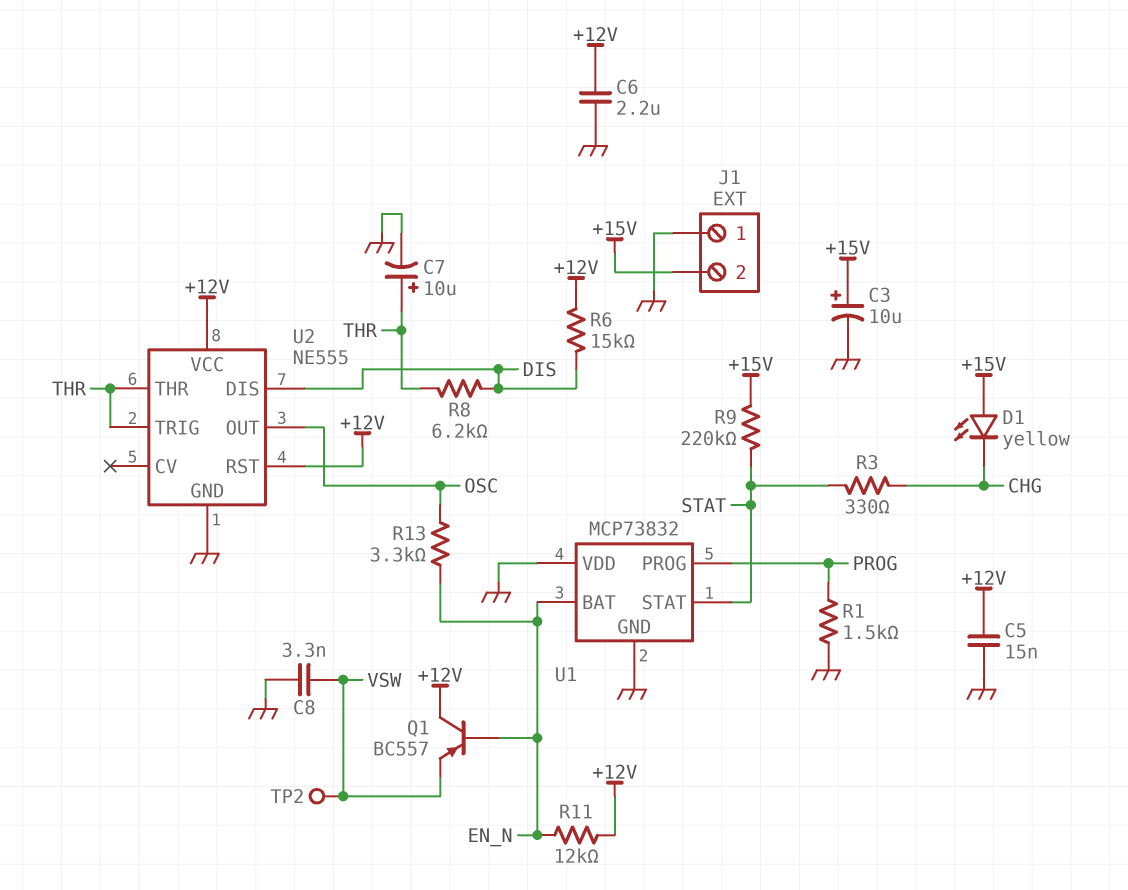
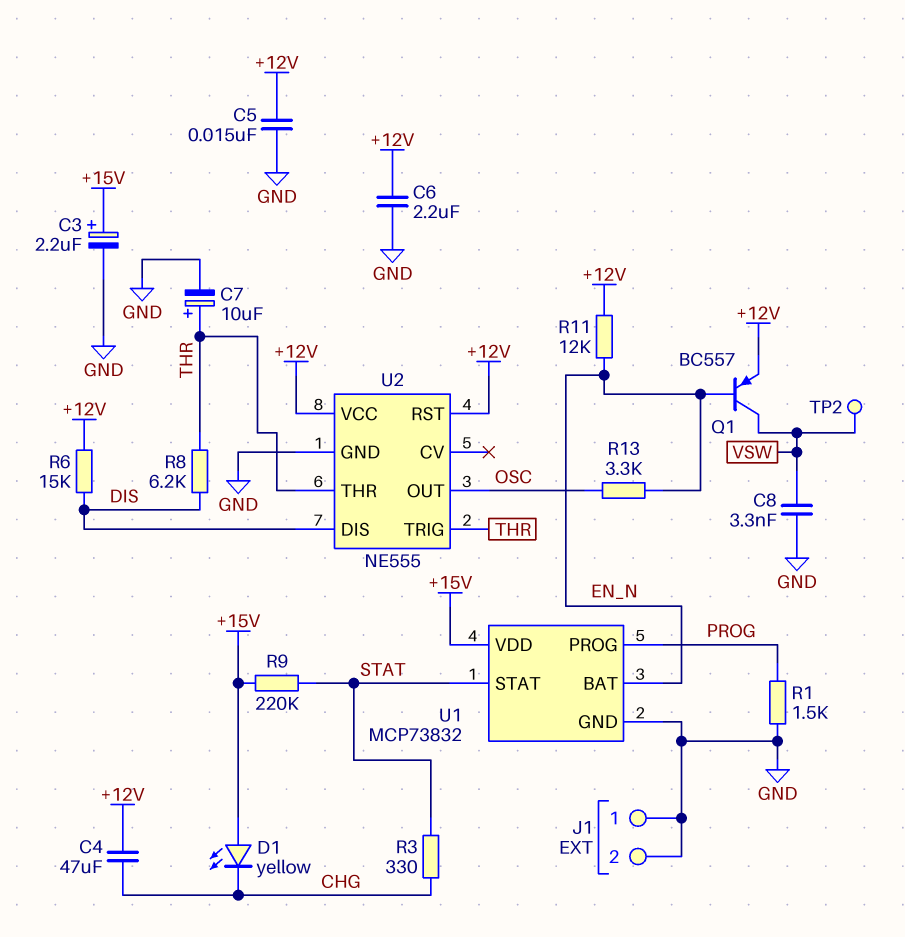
C3: 10uF (plus +15V, minus GND) -> 2.2uF (plus +15V, minus GND)
C4: none -> 47uF (+12V, CHG)
J1 pin 2: +15V -> GND
Q1: PNP BC557 (B EN_N, C +12V, E VSW) -> PNP BC557 (B EN_N, C VSW, E +12V)
U1 pin VDD: GND -> +15V

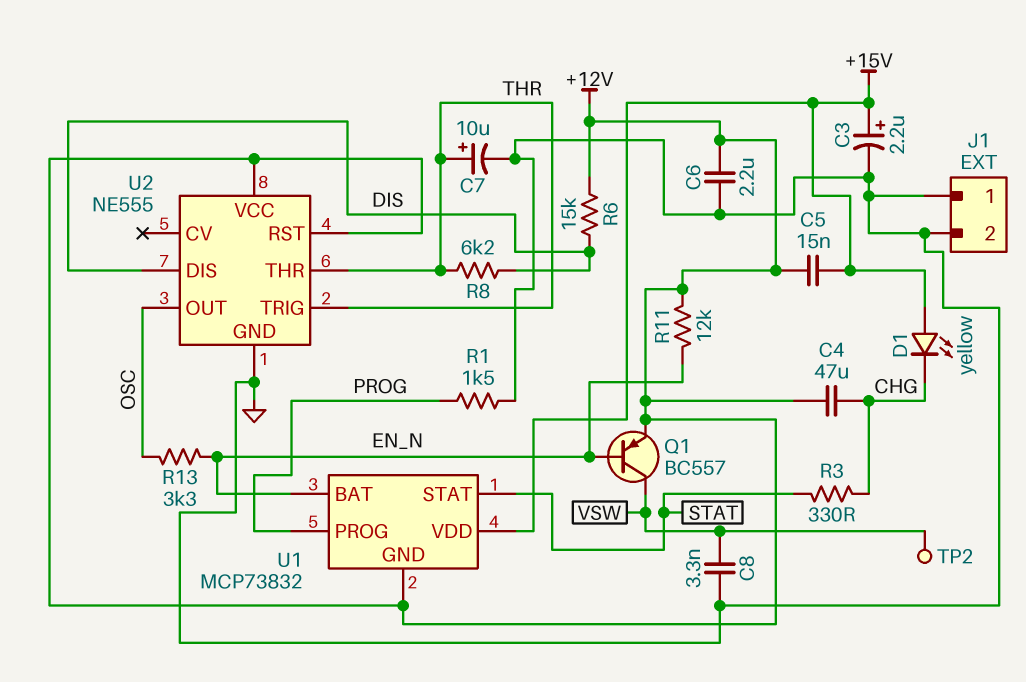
C5: 15nF (+12V, GND) -> 15nF (+12V, +15V)
R9: 220k (+15V, STAT) -> none
U1 pin GND: GND -> +12V

